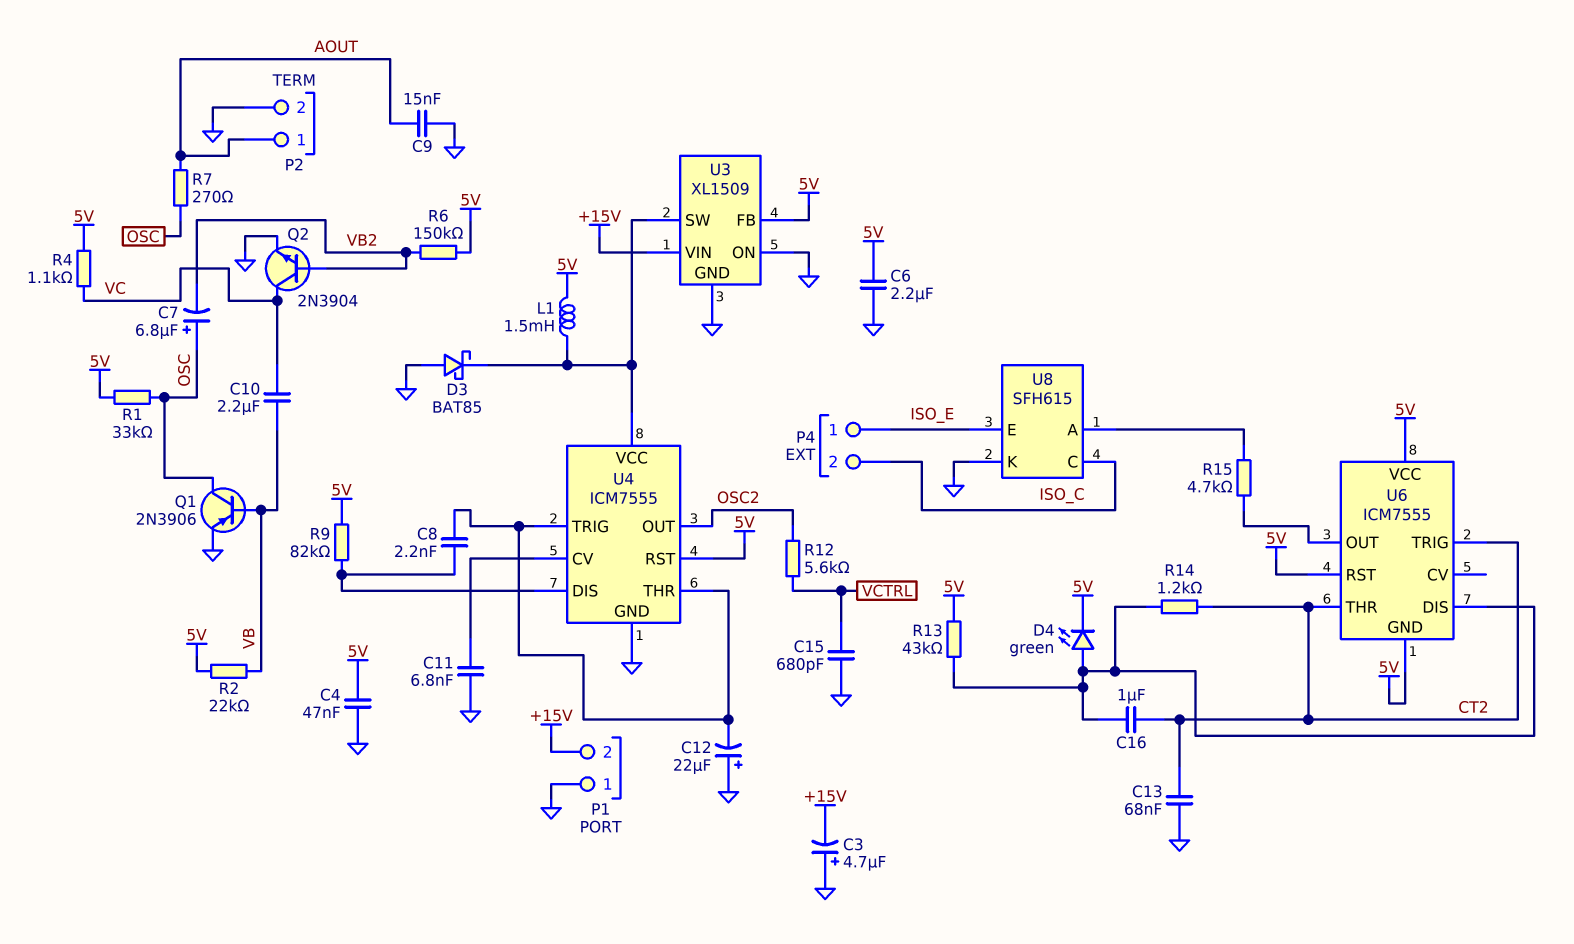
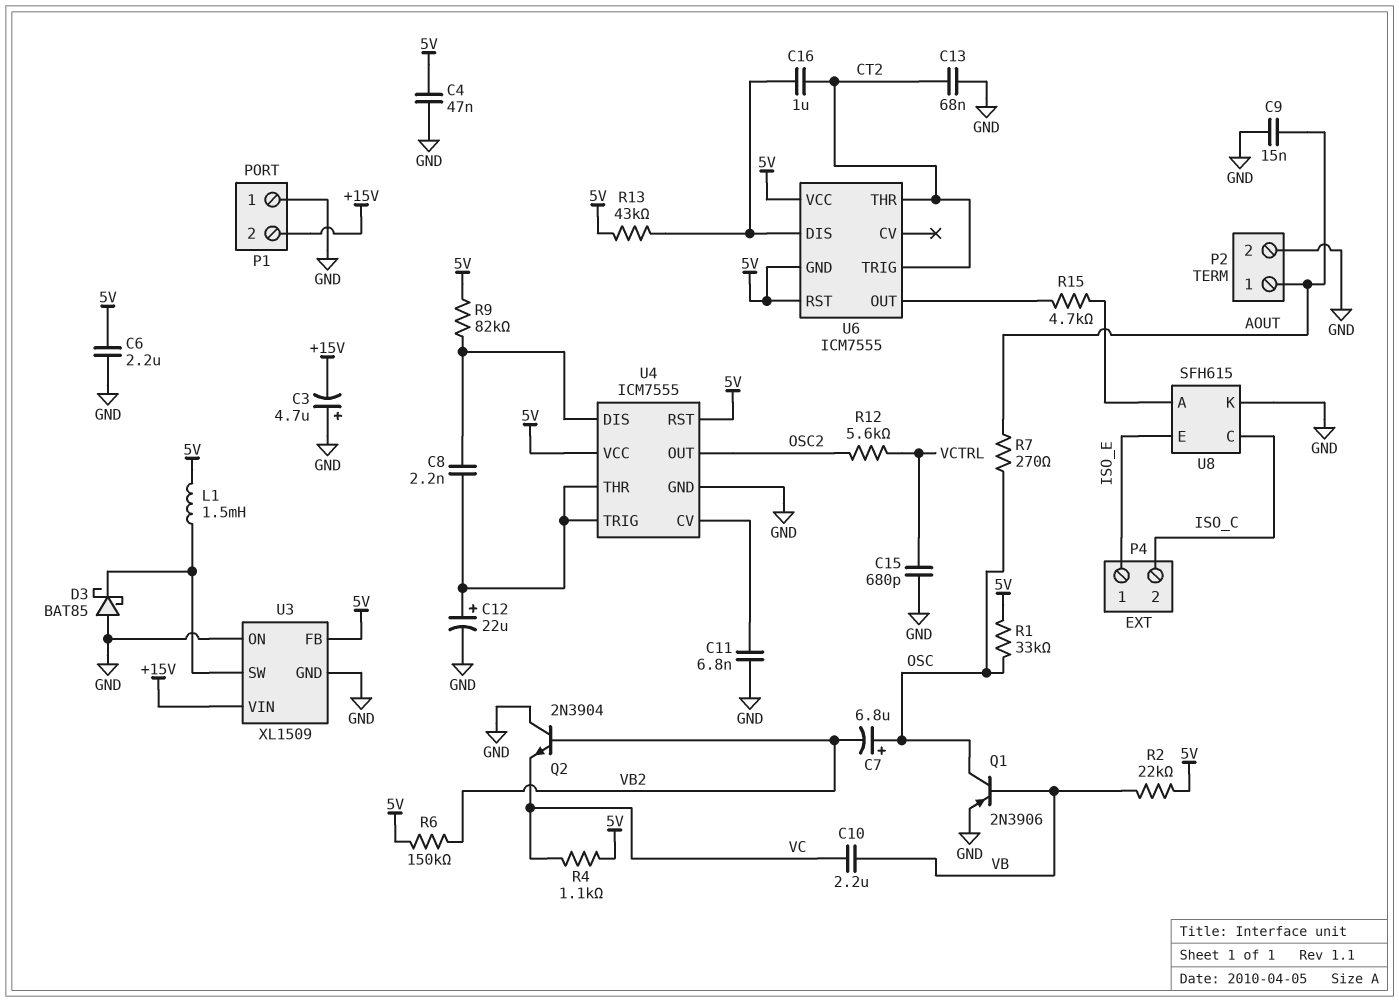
C12: 22uF (plus GND, minus U4/THR) -> 22uF (plus U4/THR, minus GND)
D4: LED green (A U6/DIS, K 5V) -> none
Q2: NPN 2N3904 (B VB2, C VC, E GND) -> NPN 2N3904 (B VB2, C GND, E VC)
R14: 1.2k (CT2, U6/DIS) -> none
U4 pin VCC: U3/SW -> 5V

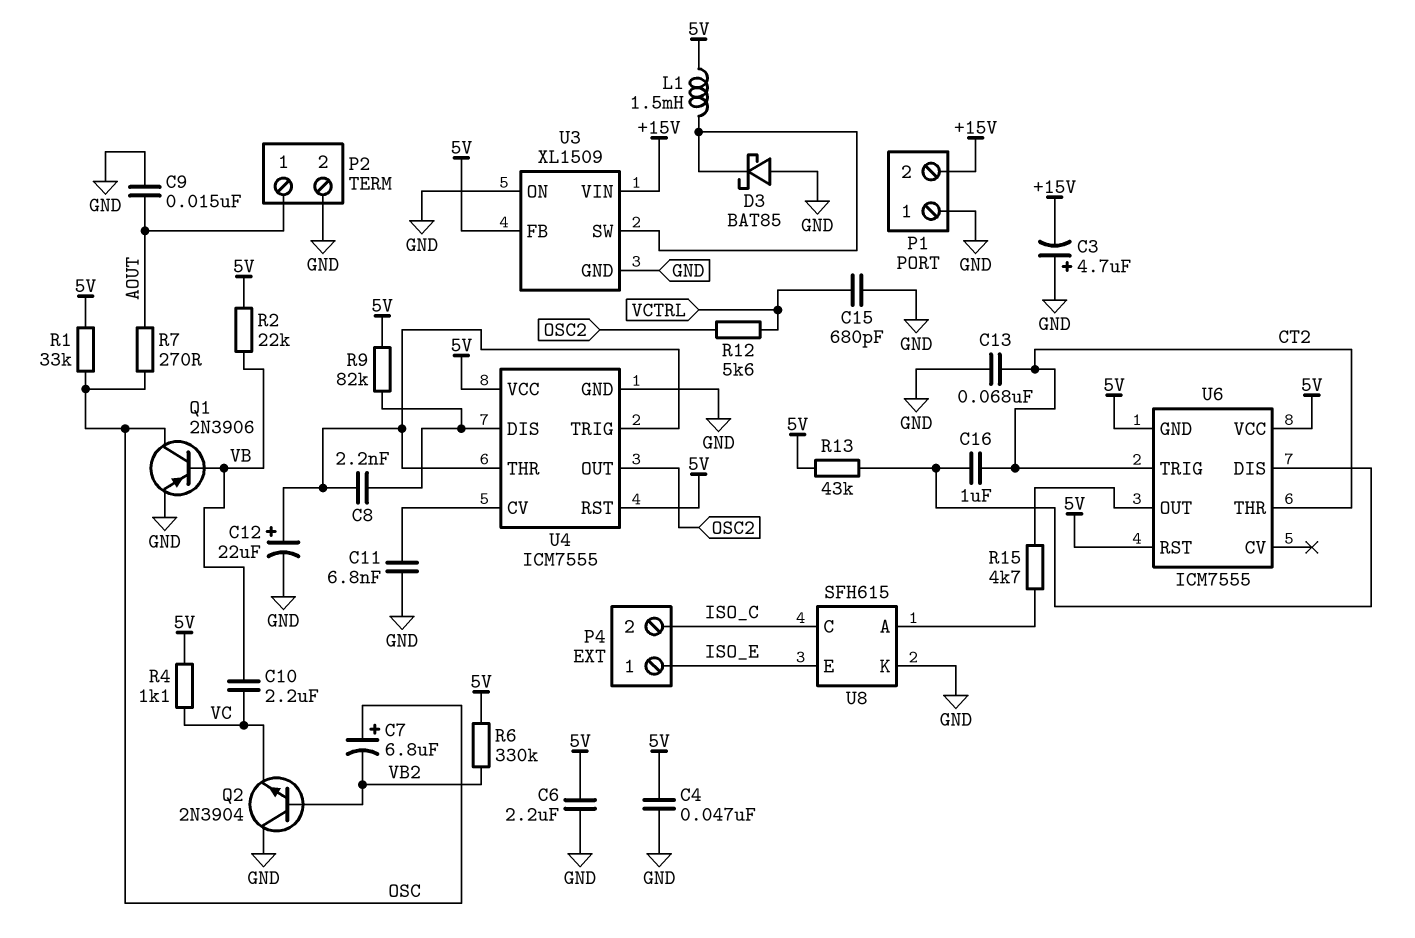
R6: 150k (5V, VB2) -> 330k (5V, VB2)

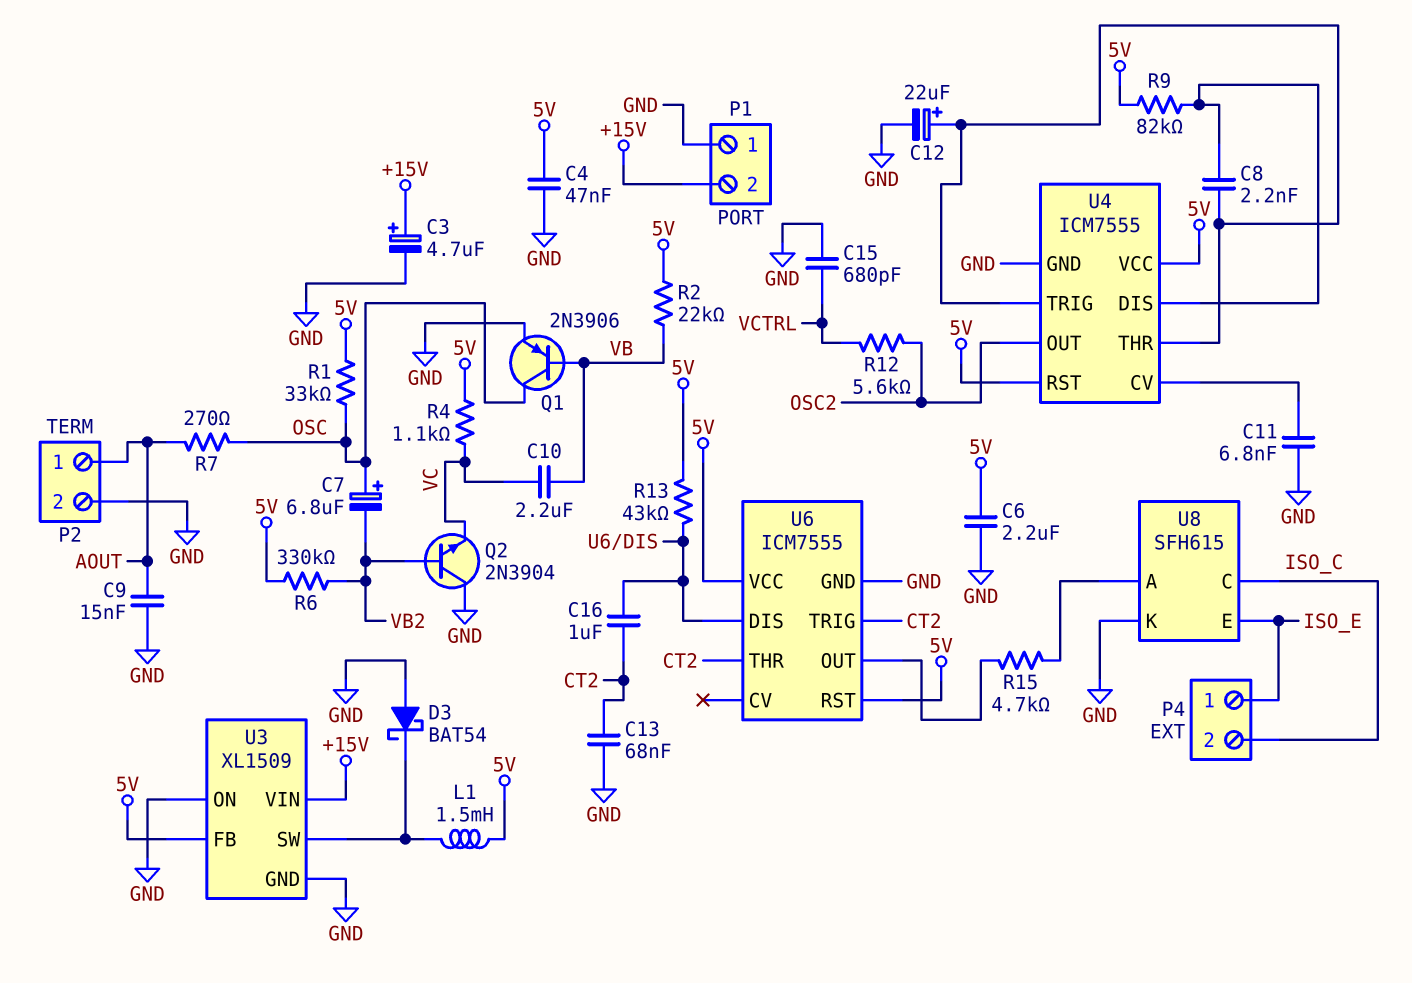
C3: 4.7uF (plus GND, minus +15V) -> 4.7uF (plus +15V, minus GND)
D3: schottky BAT85 (A GND, K U3/SW) -> schottky BAT54 (A GND, K U3/SW)
U6 pin GND: 5V -> GND

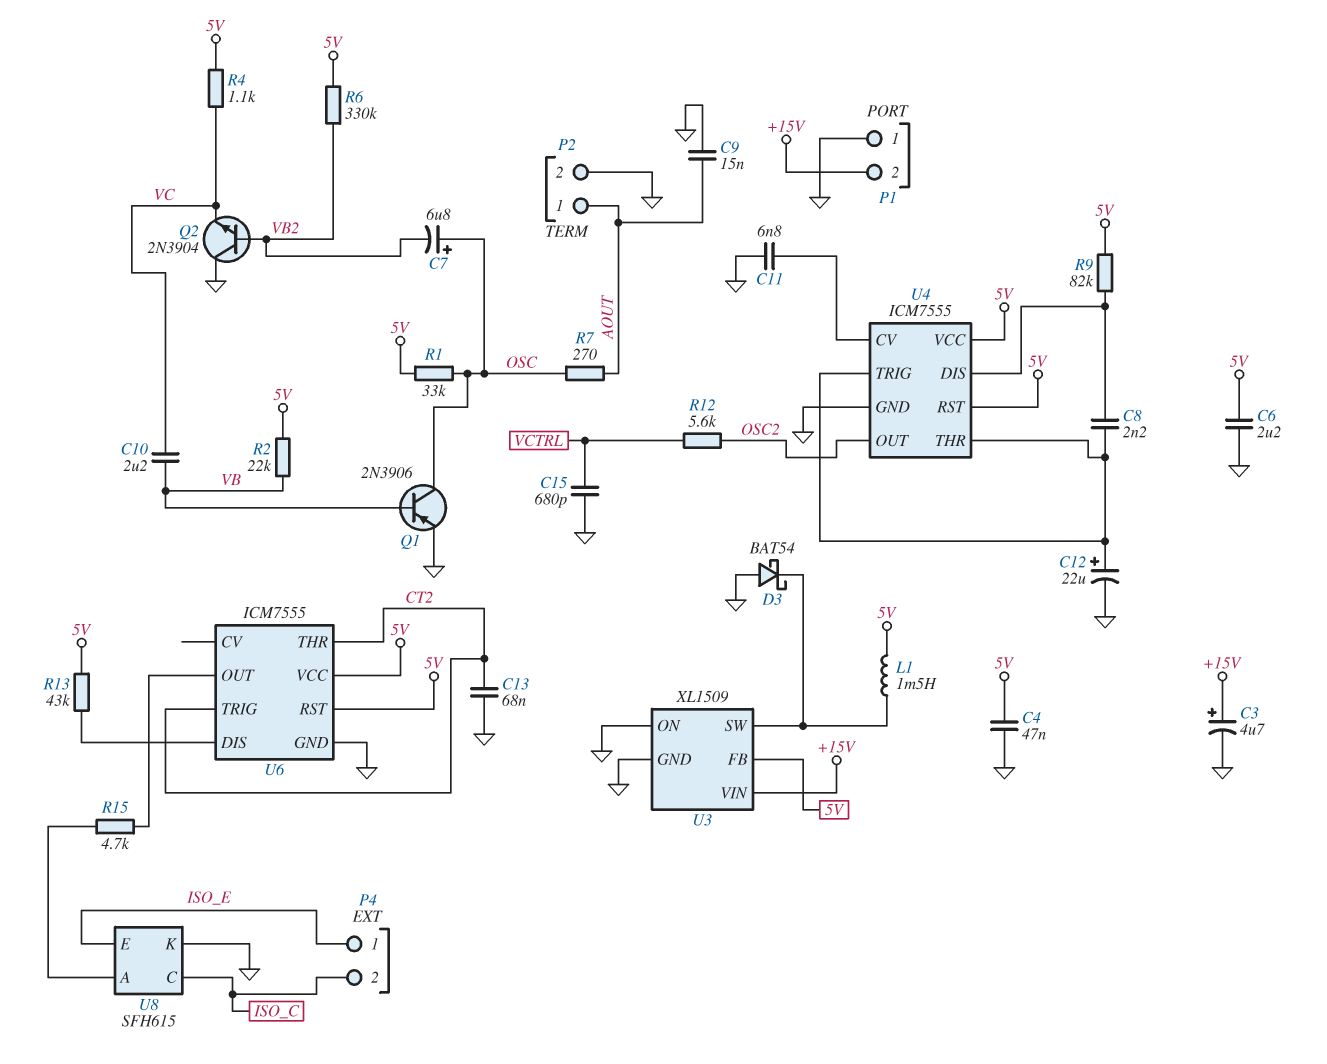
C16: 1uF (CT2, U6/DIS) -> none

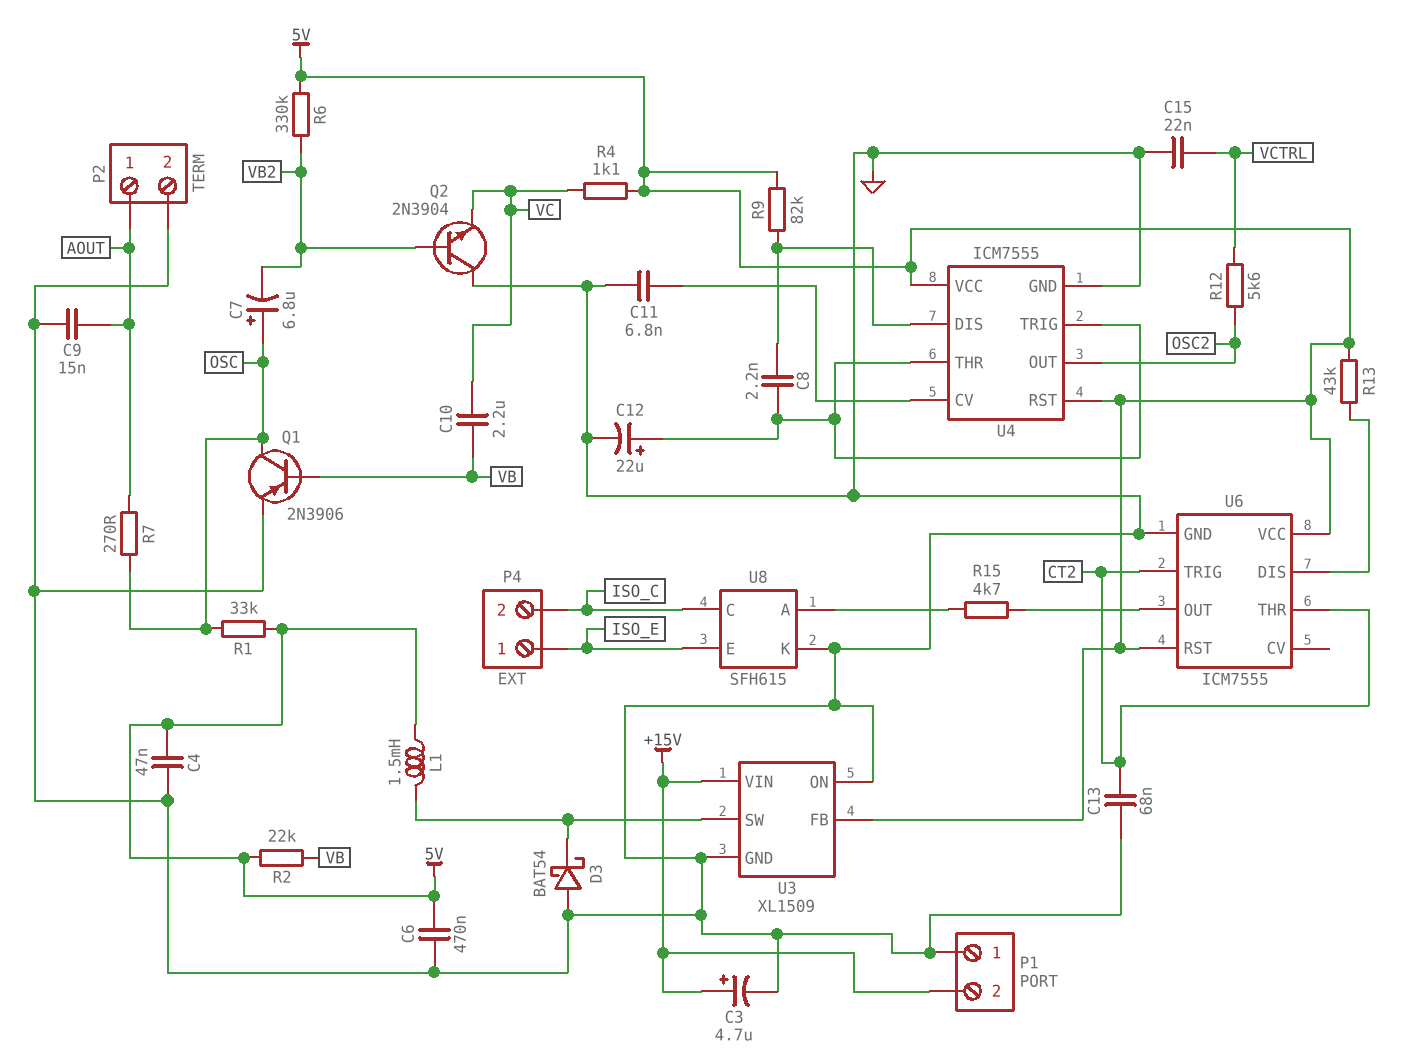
C6: 2.2uF (5V, GND) -> 470nF (5V, GND)
C15: 680pF (GND, VCTRL) -> 22nF (GND, VCTRL)

